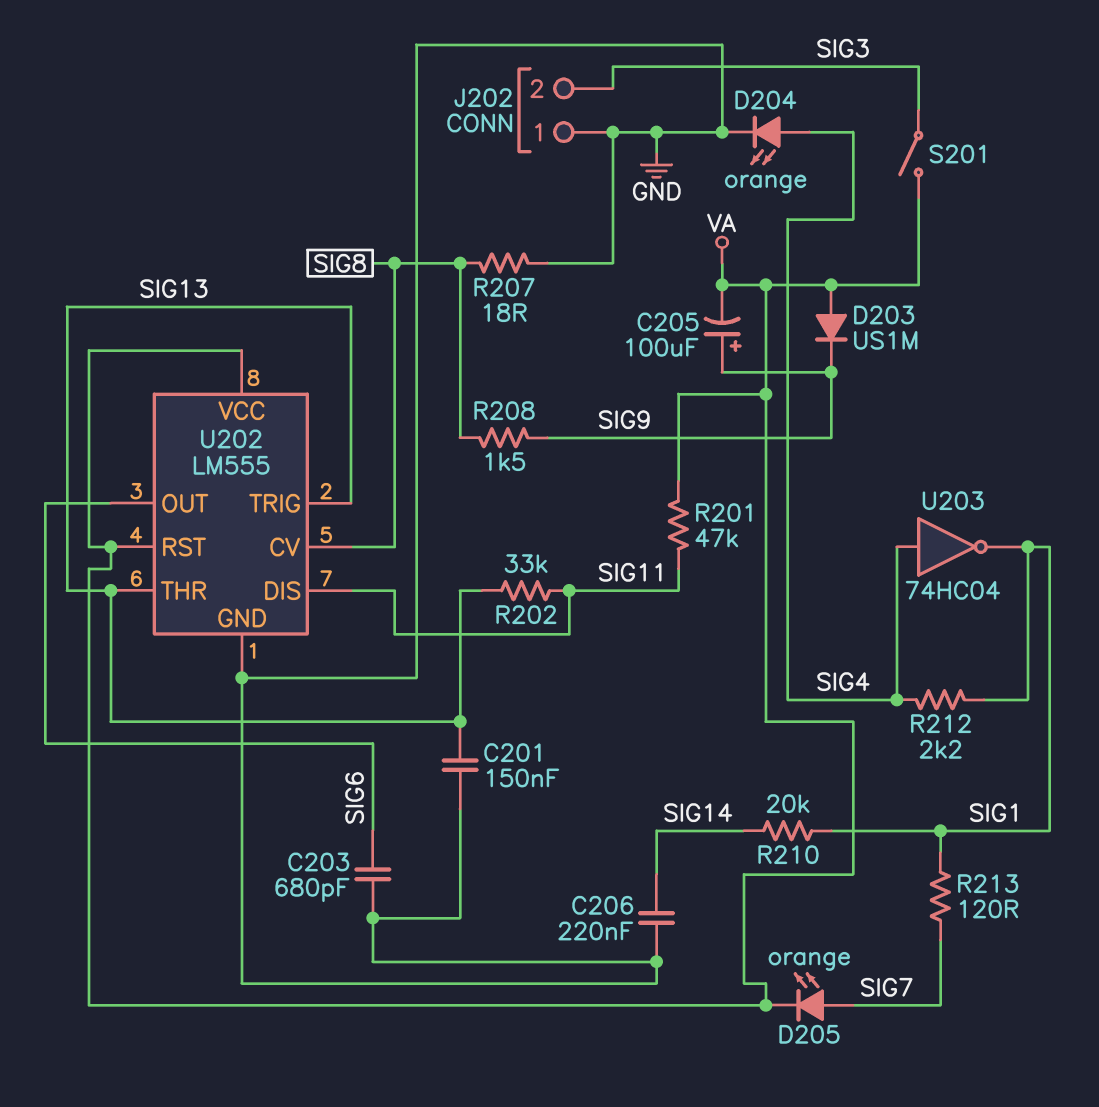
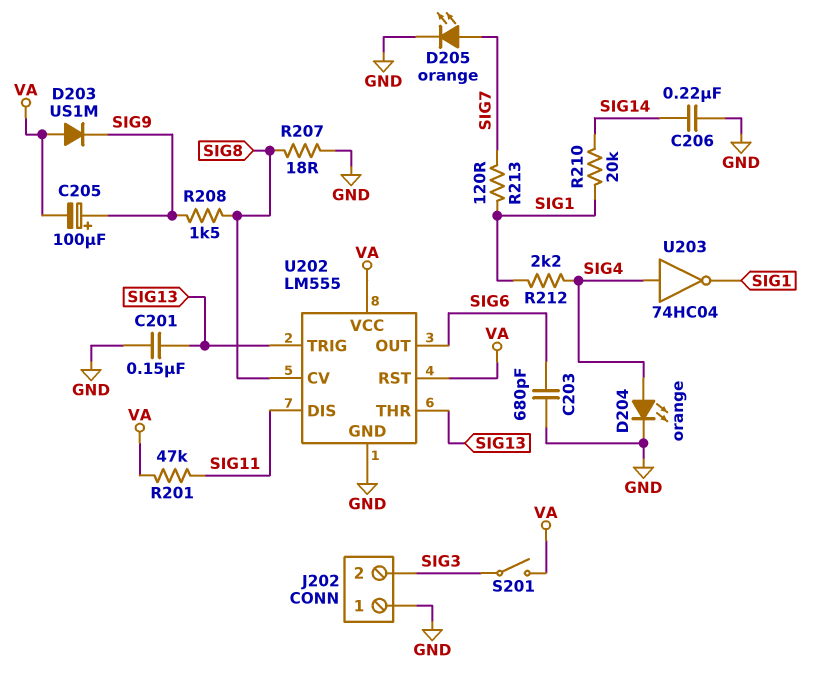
D205: LED orange (A SIG7, K VA) -> LED orange (A SIG7, K GND)
R202: 33k (SIG11, SIG13) -> none

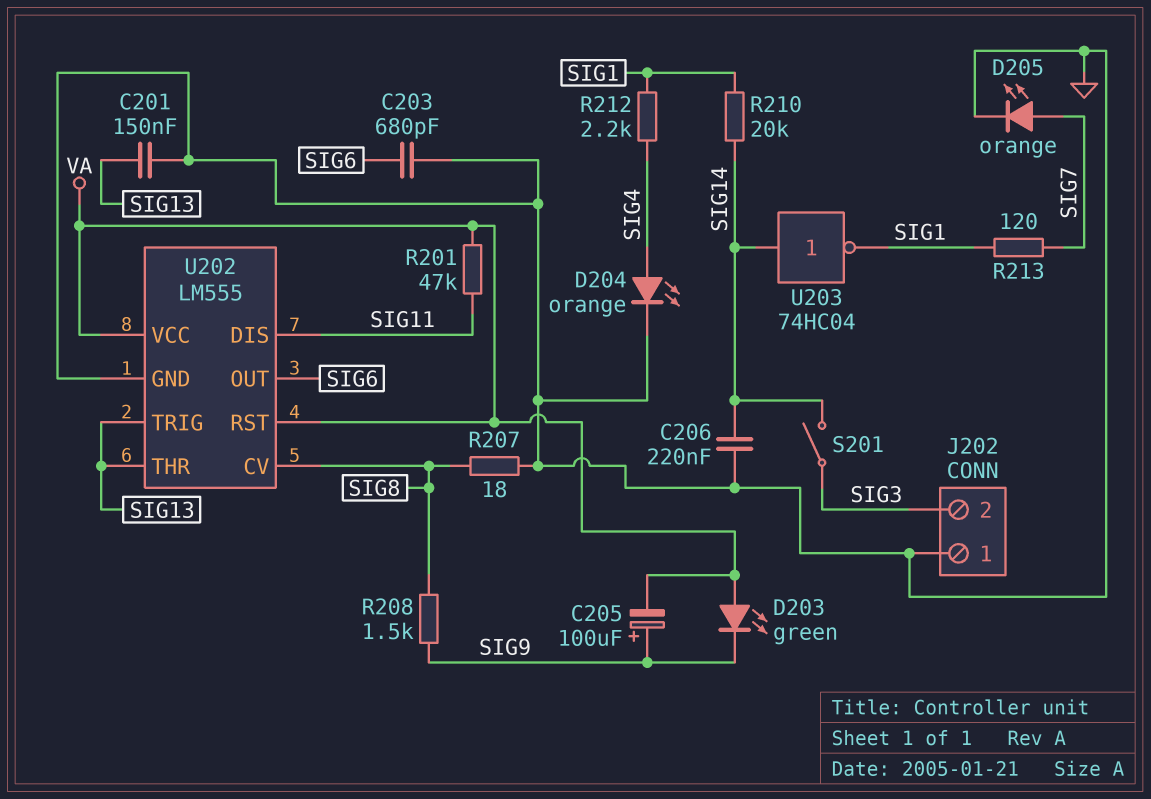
D203: diode US1M (A VA, K SIG9) -> LED green (A VA, K SIG9)
S201: switch (SIG3, VA) -> switch (SIG3, SIG14)
U203: NOT 74HC04 (in SIG4, out SIG1) -> NOT 74HC04 (in SIG14, out SIG1)

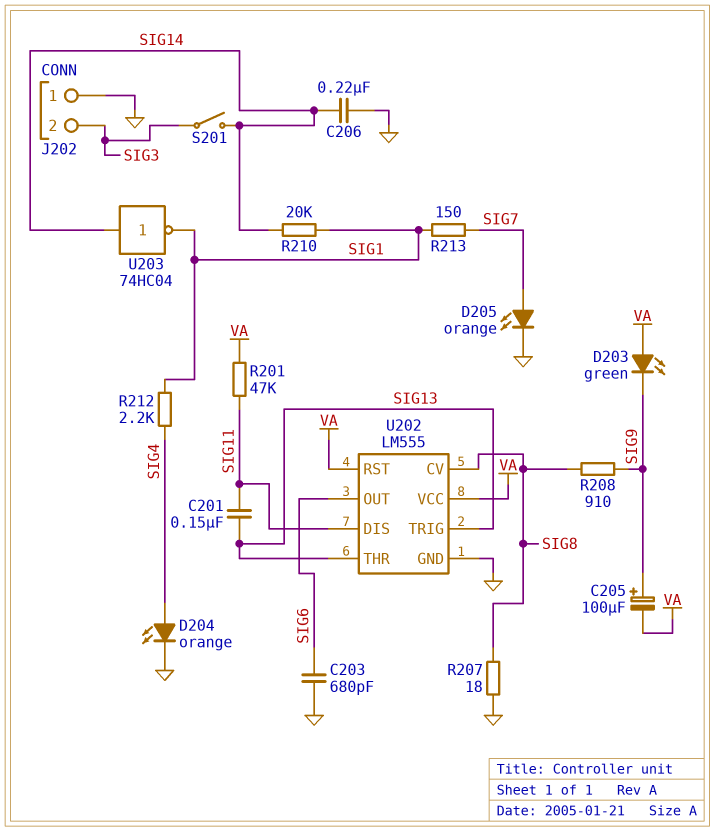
C201: 150nF (GND, SIG13) -> 150nF (SIG11, SIG13)
R208: 1.5k (SIG8, SIG9) -> 910 (SIG8, SIG9)
R213: 120 (SIG1, SIG7) -> 150 (SIG1, SIG7)

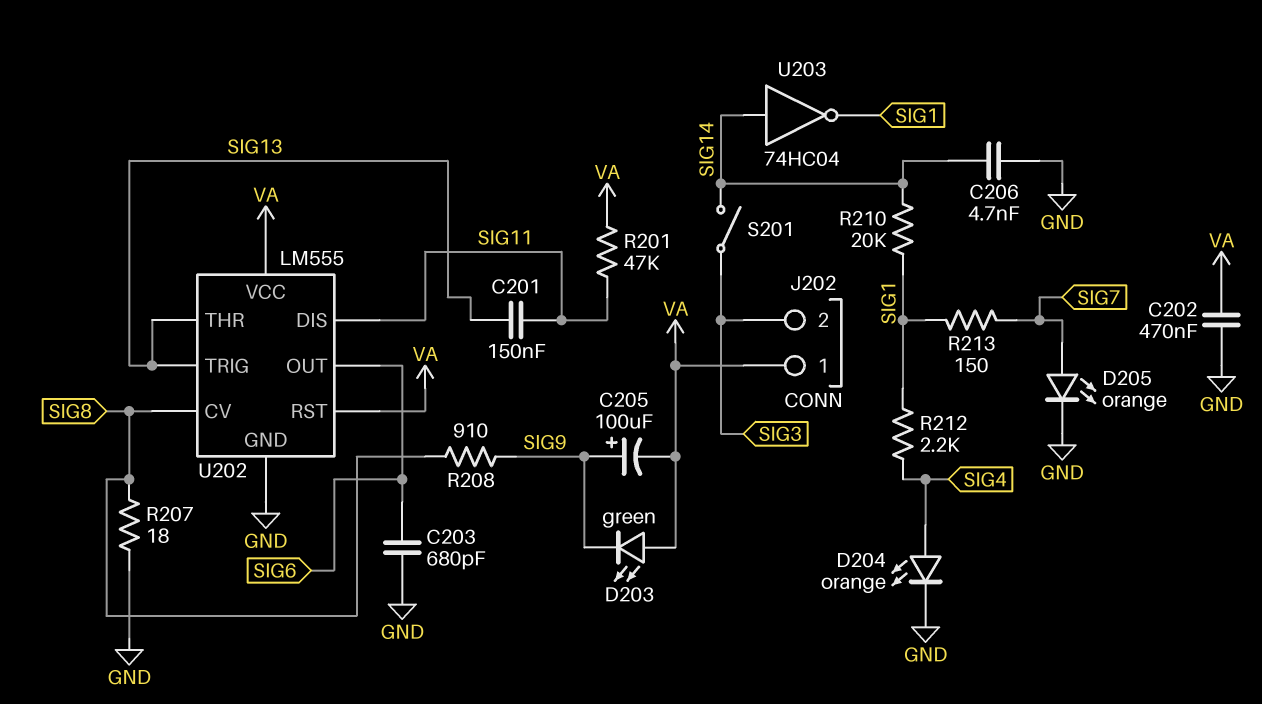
C202: none -> 470nF (GND, VA)
C206: 220nF (GND, SIG14) -> 4.7nF (GND, SIG14)
J202 pin 1: GND -> VA

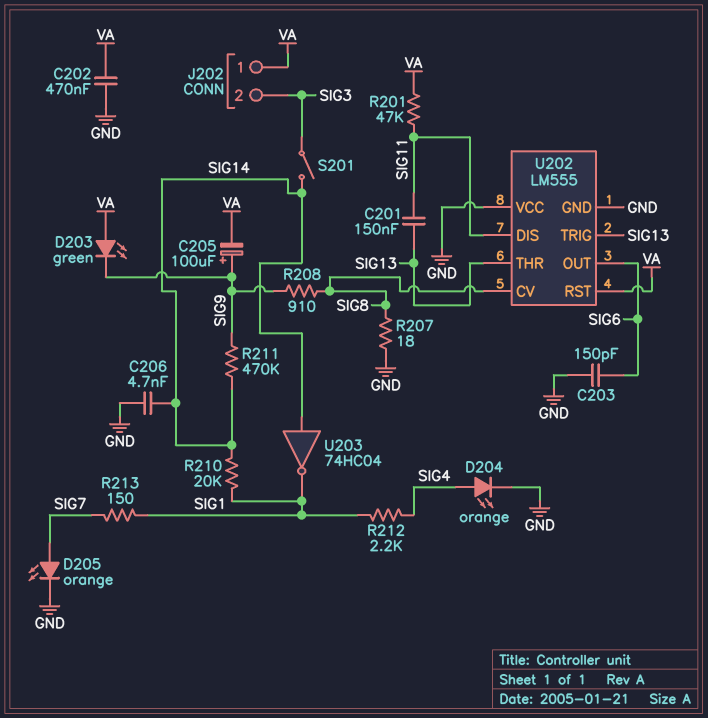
C203: 680pF (GND, SIG6) -> 150pF (GND, SIG6)
R211: none -> 470k (SIG9, SIG14)
U202 pin VCC: VA -> GND

